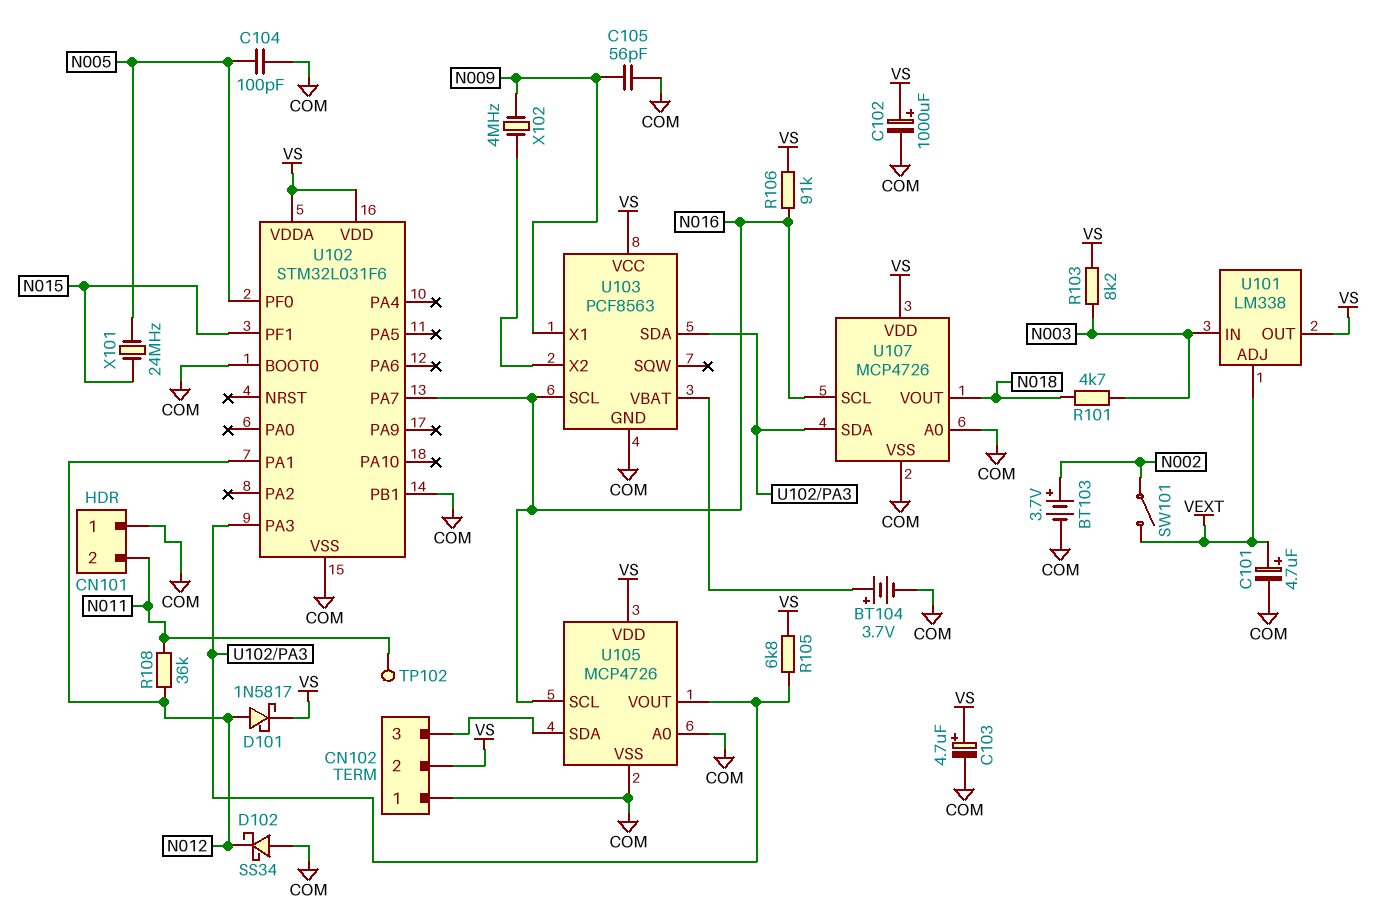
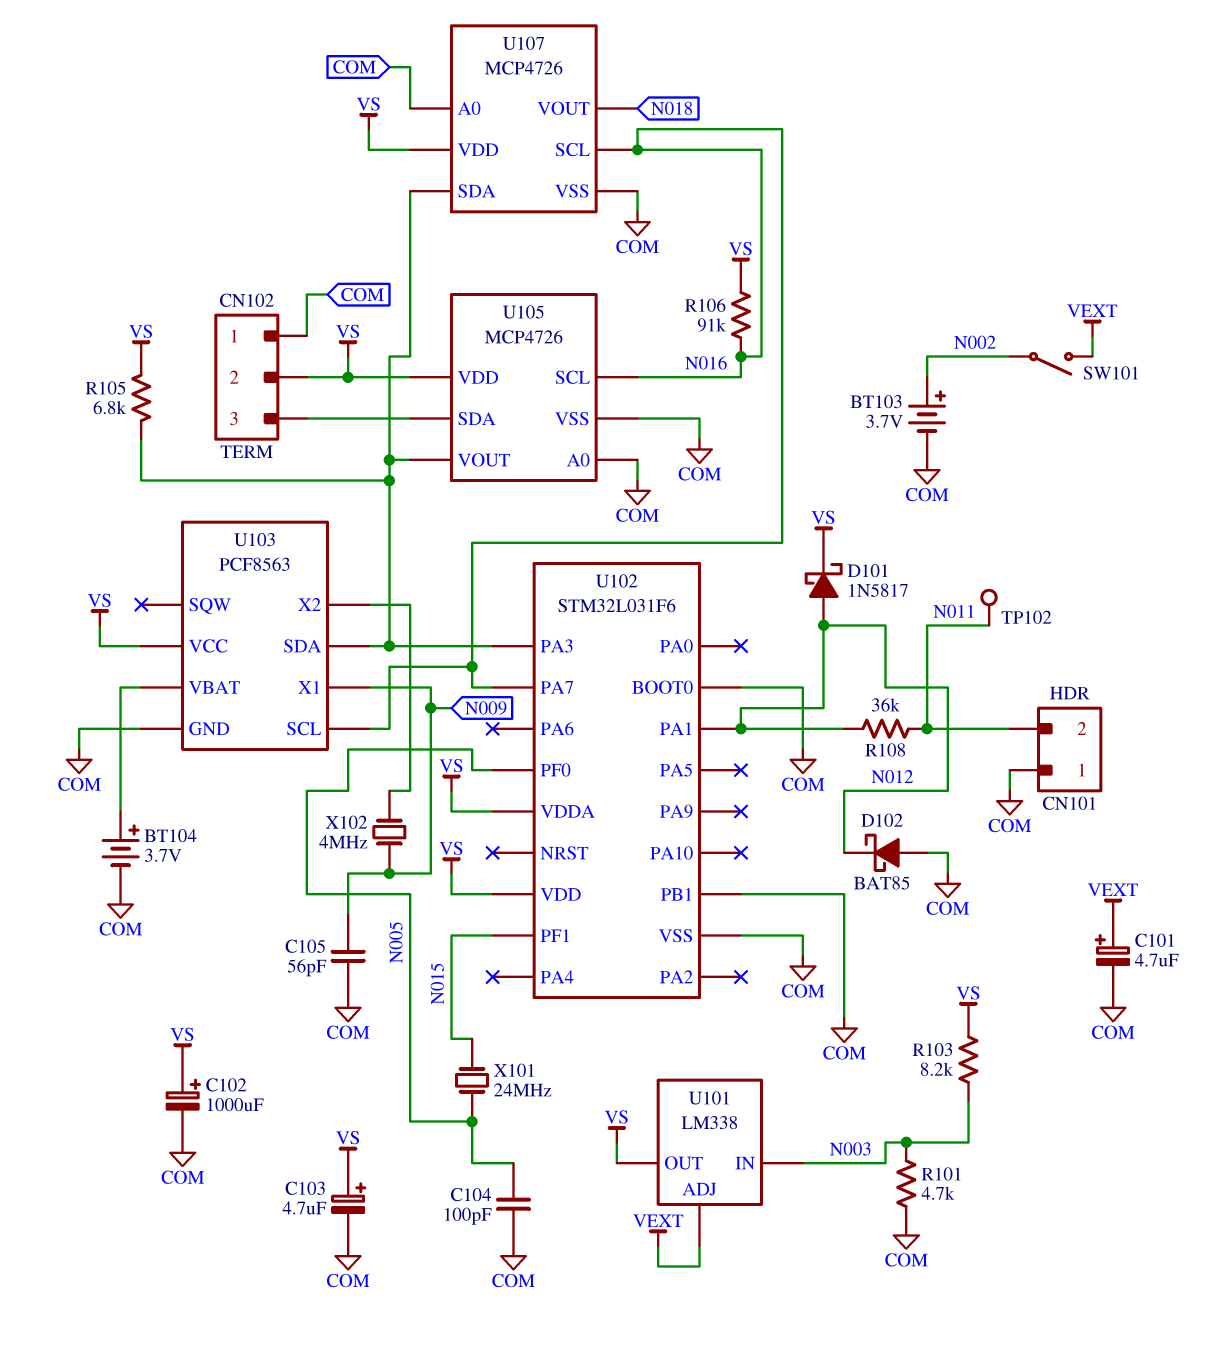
D102: schottky SS34 (A COM, K N012) -> schottky BAT85 (A COM, K N012)
R101: 4.7k (N003, N018) -> 4.7k (COM, N003)

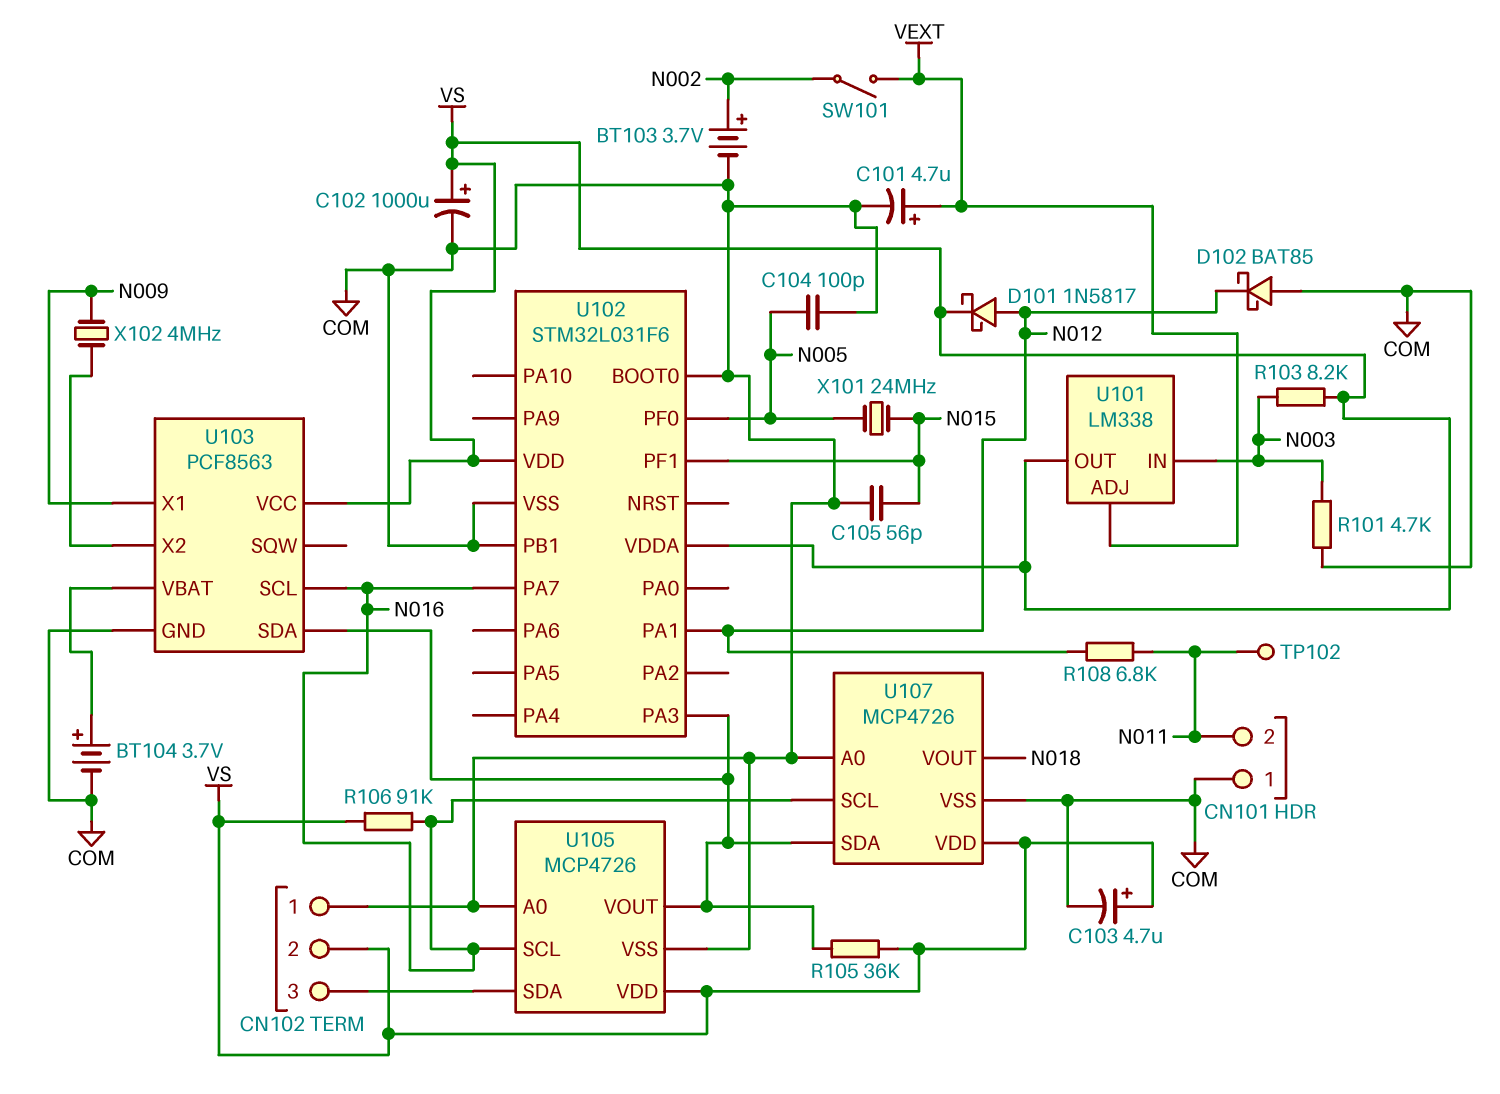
C105: 56pF (COM, N009) -> 56pF (COM, N015)
R105: 6.8k (U102/PA3, VS) -> 36k (U102/PA3, VS)
R108: 36k (N011, N012) -> 6.8k (N011, N012)

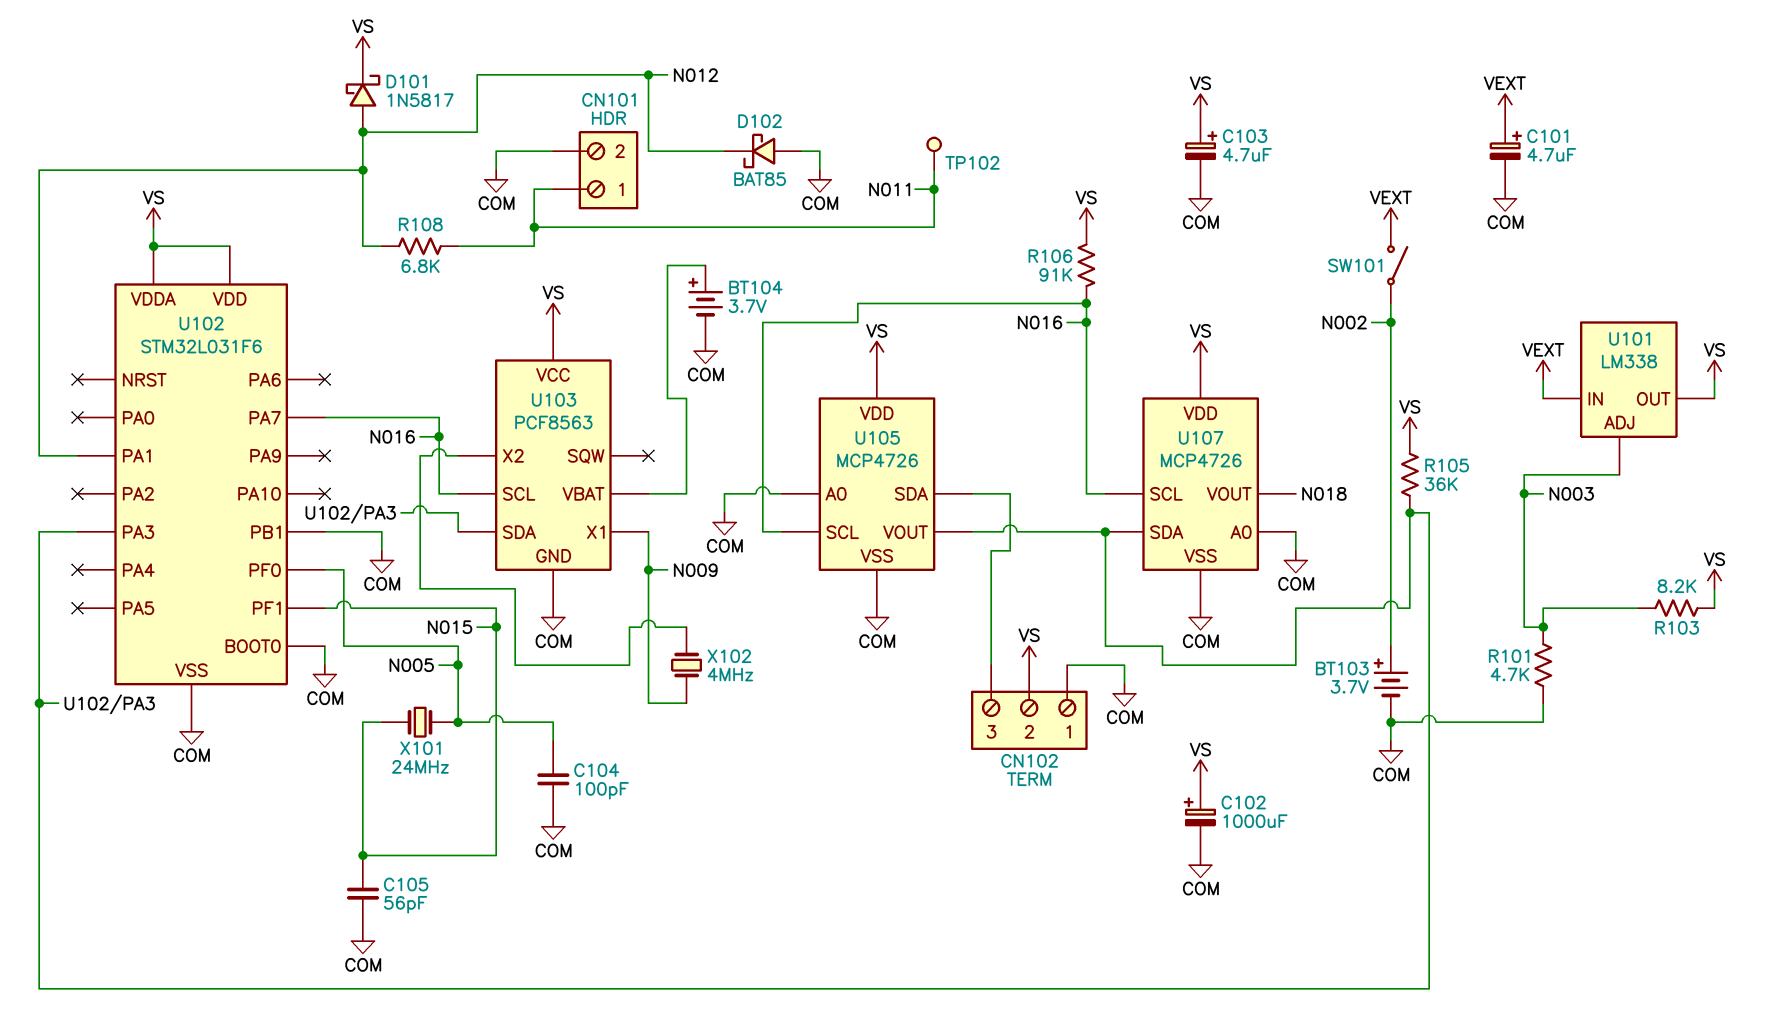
CN101 pin 1: COM -> N011
CN101 pin 2: N011 -> COM
U101 pin ADJ: VEXT -> N003
U101 pin IN: N003 -> VEXT

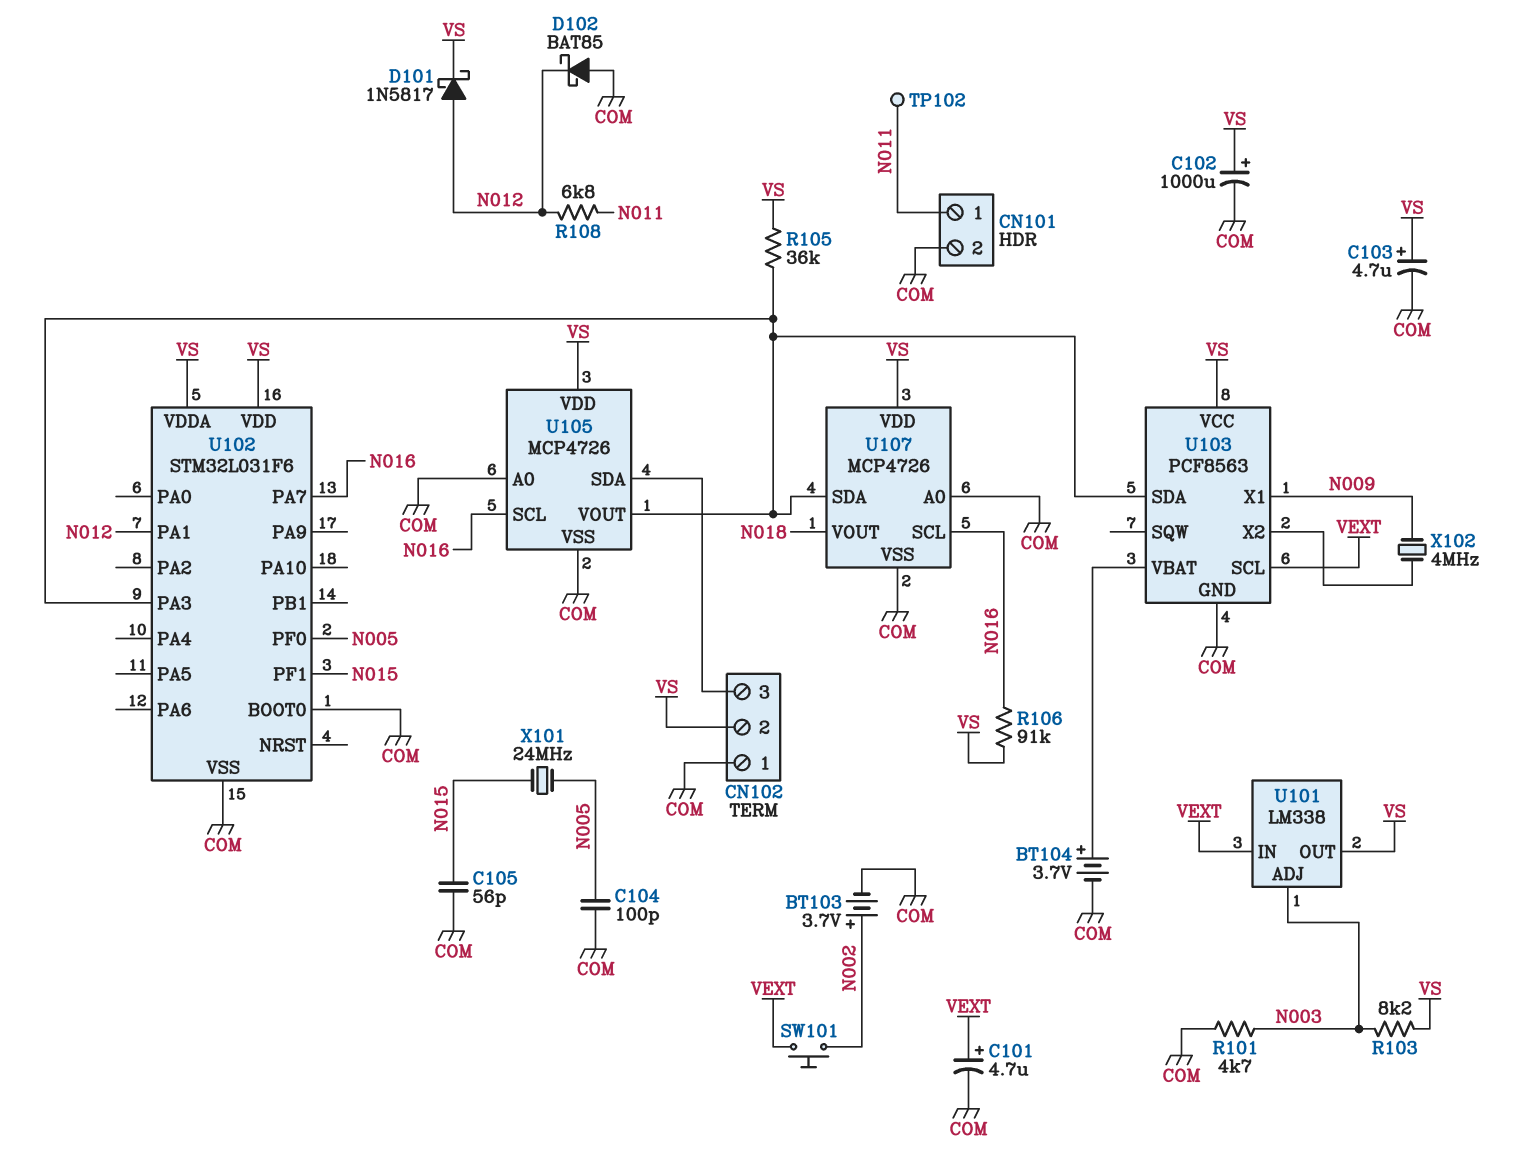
SW101: switch (N002, VEXT) -> button (N002, VEXT)
U102 pin PB1: COM -> none
U103 pin SCL: N016 -> VEXT

